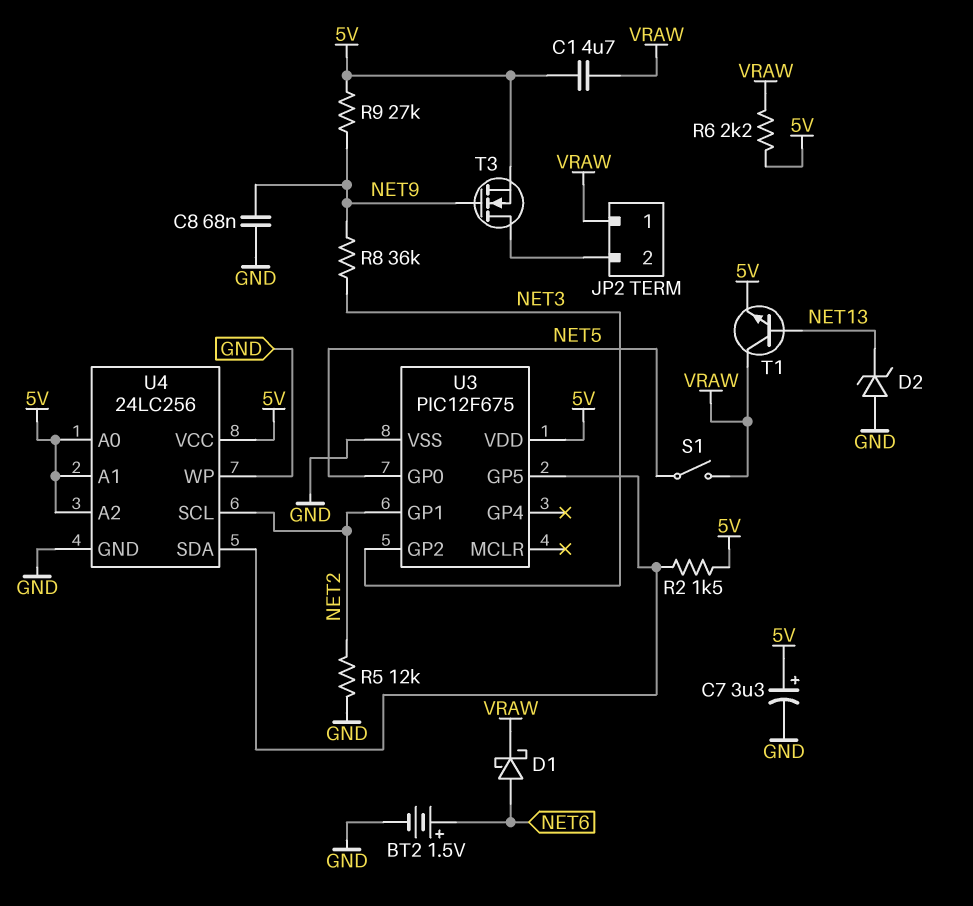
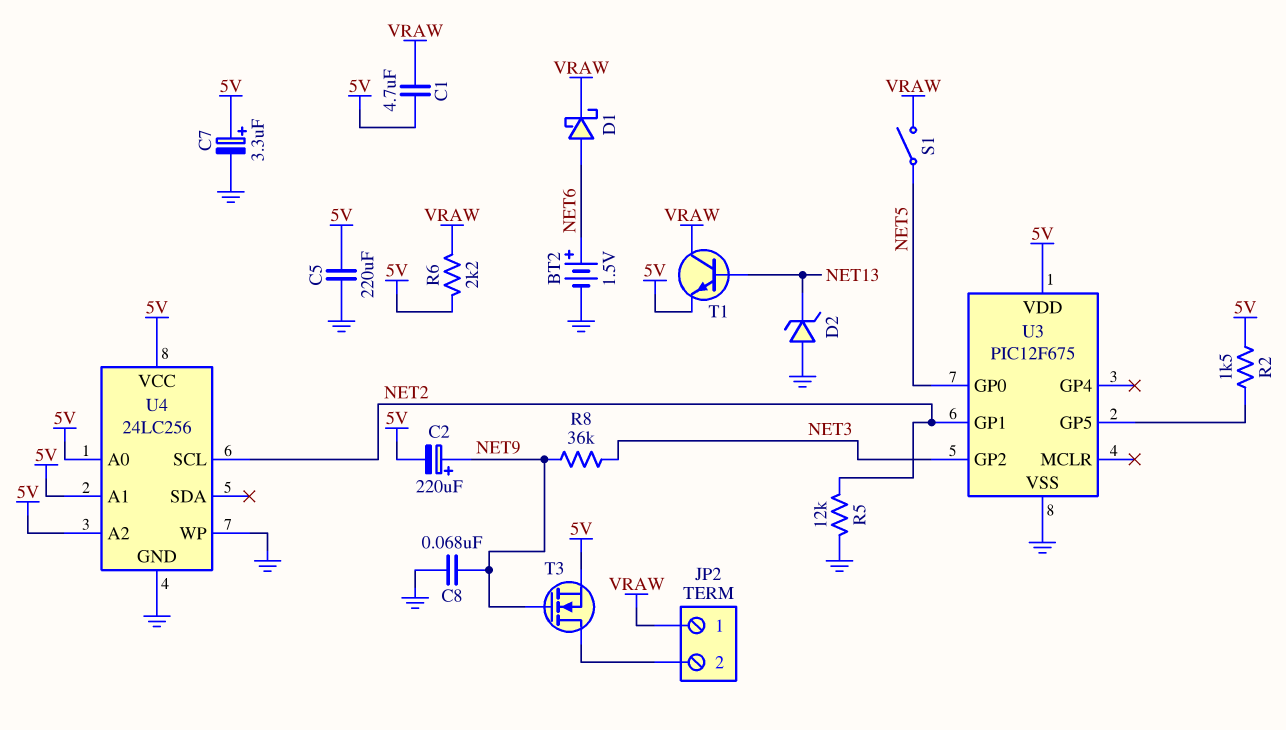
C2: none -> 220uF (plus NET9, minus 5V)
C5: none -> 220uF (5V, GND)
R9: 27k (5V, NET9) -> none
U4 pin SDA: U3/GP5 -> none

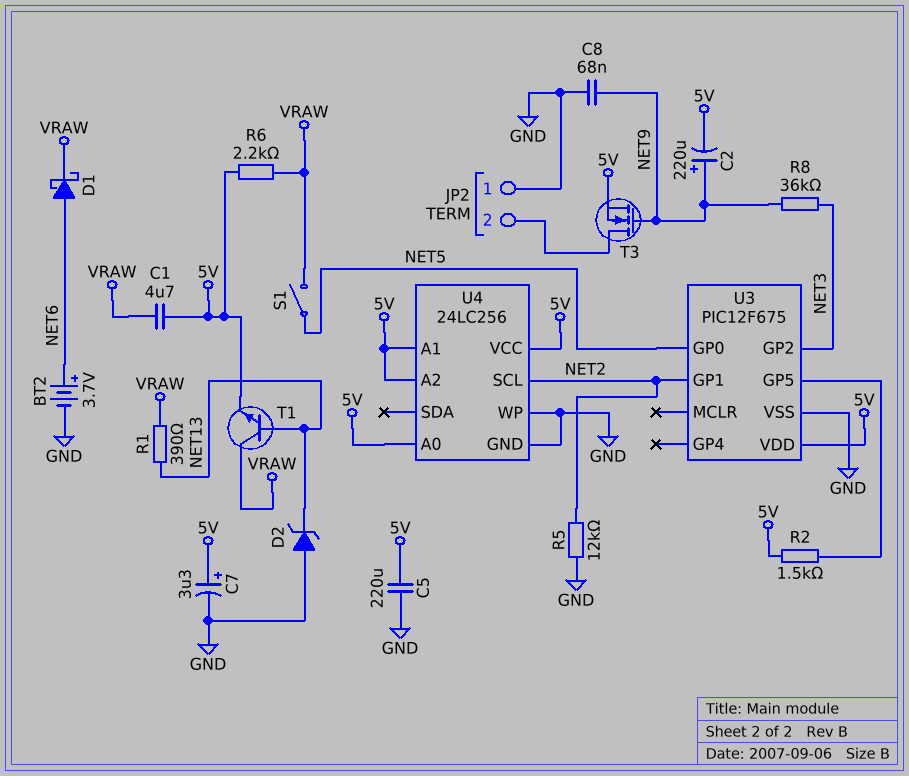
BT2: 1.5V (plus NET6, minus GND) -> 3.7V (plus NET6, minus GND)
JP2 pin 1: VRAW -> GND
R1: none -> 390 (NET13, VRAW)

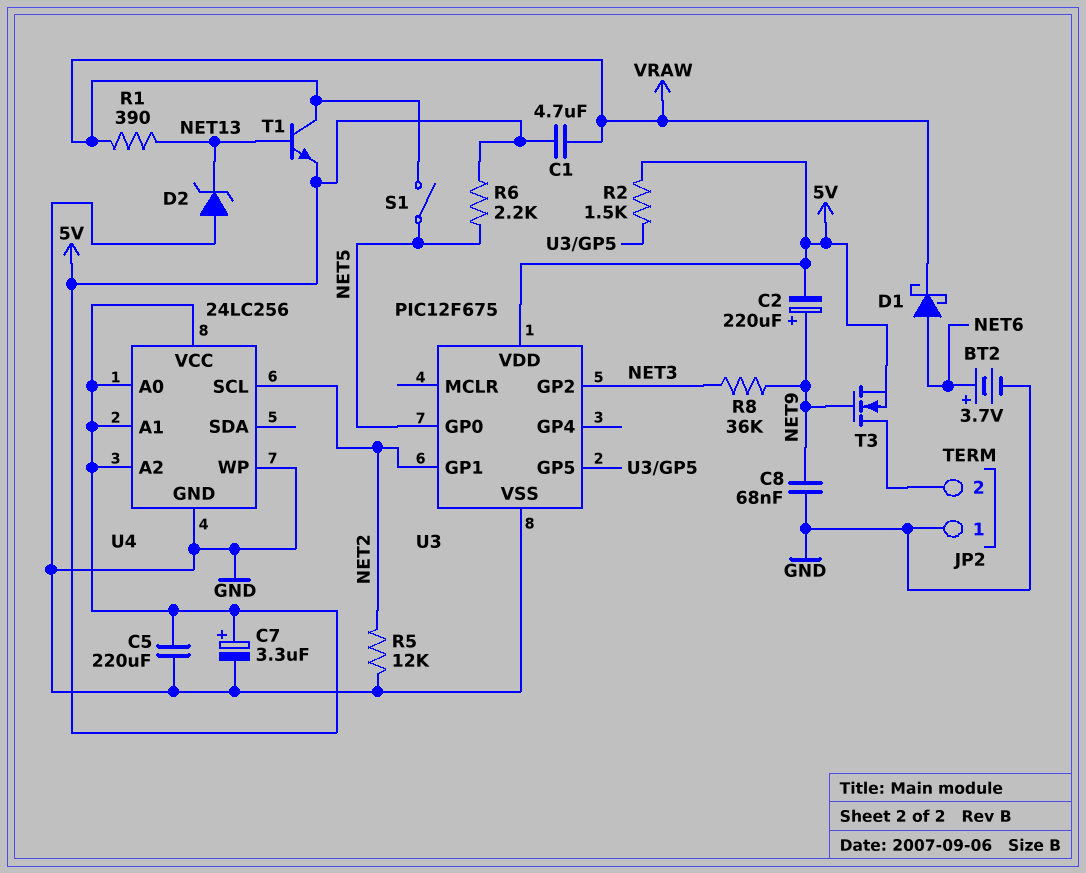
R6: 2.2k (5V, VRAW) -> 2.2k (5V, NET5)

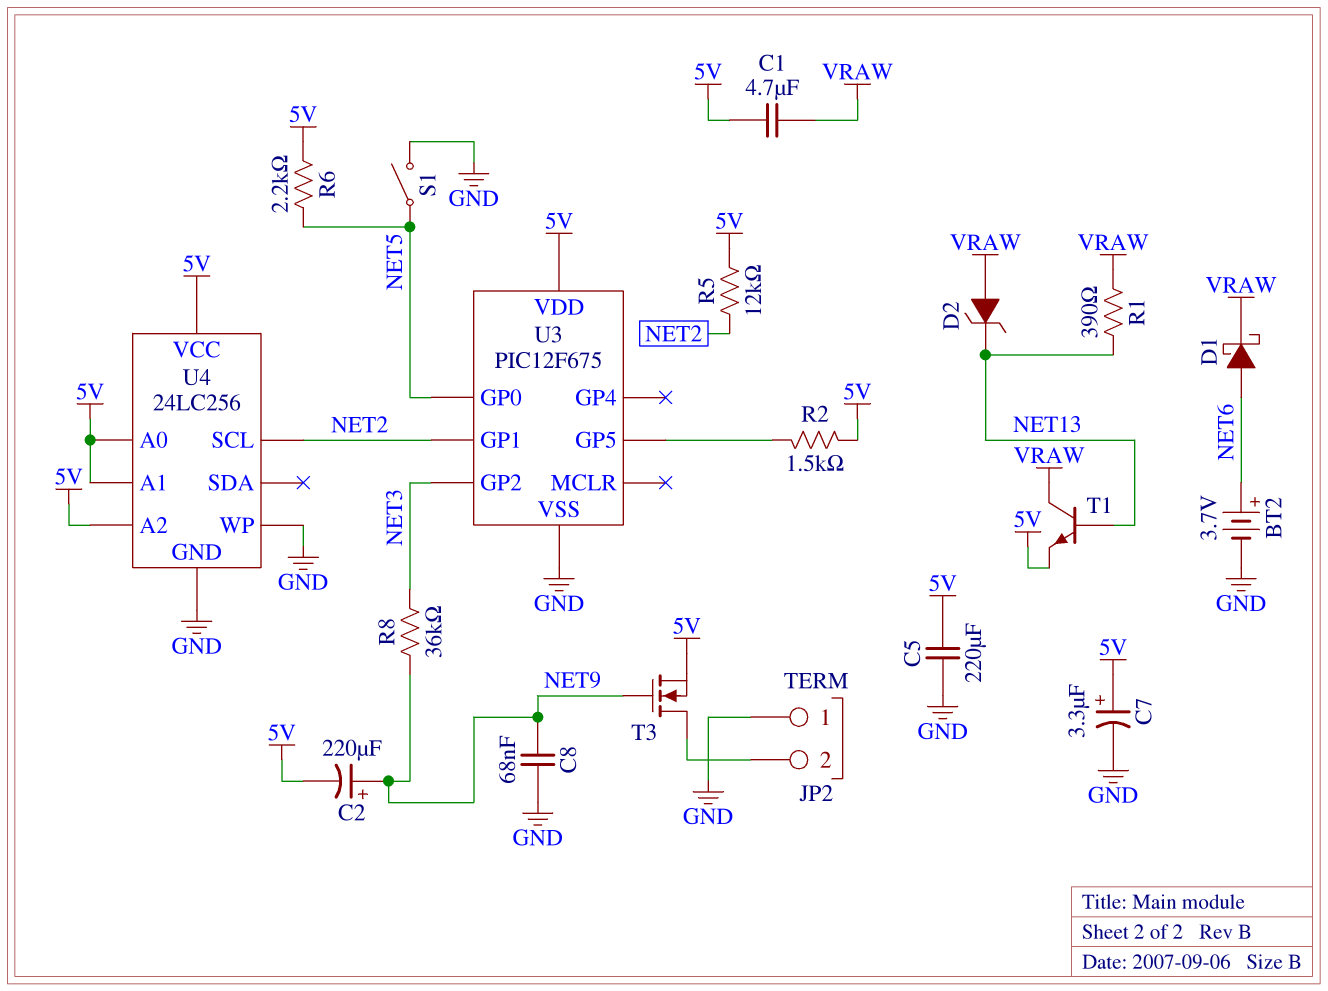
D2: zener (A GND, K NET13) -> zener (A VRAW, K NET13)
R5: 12k (GND, NET2) -> 12k (5V, NET2)
S1: switch (NET5, VRAW) -> switch (GND, NET5)

